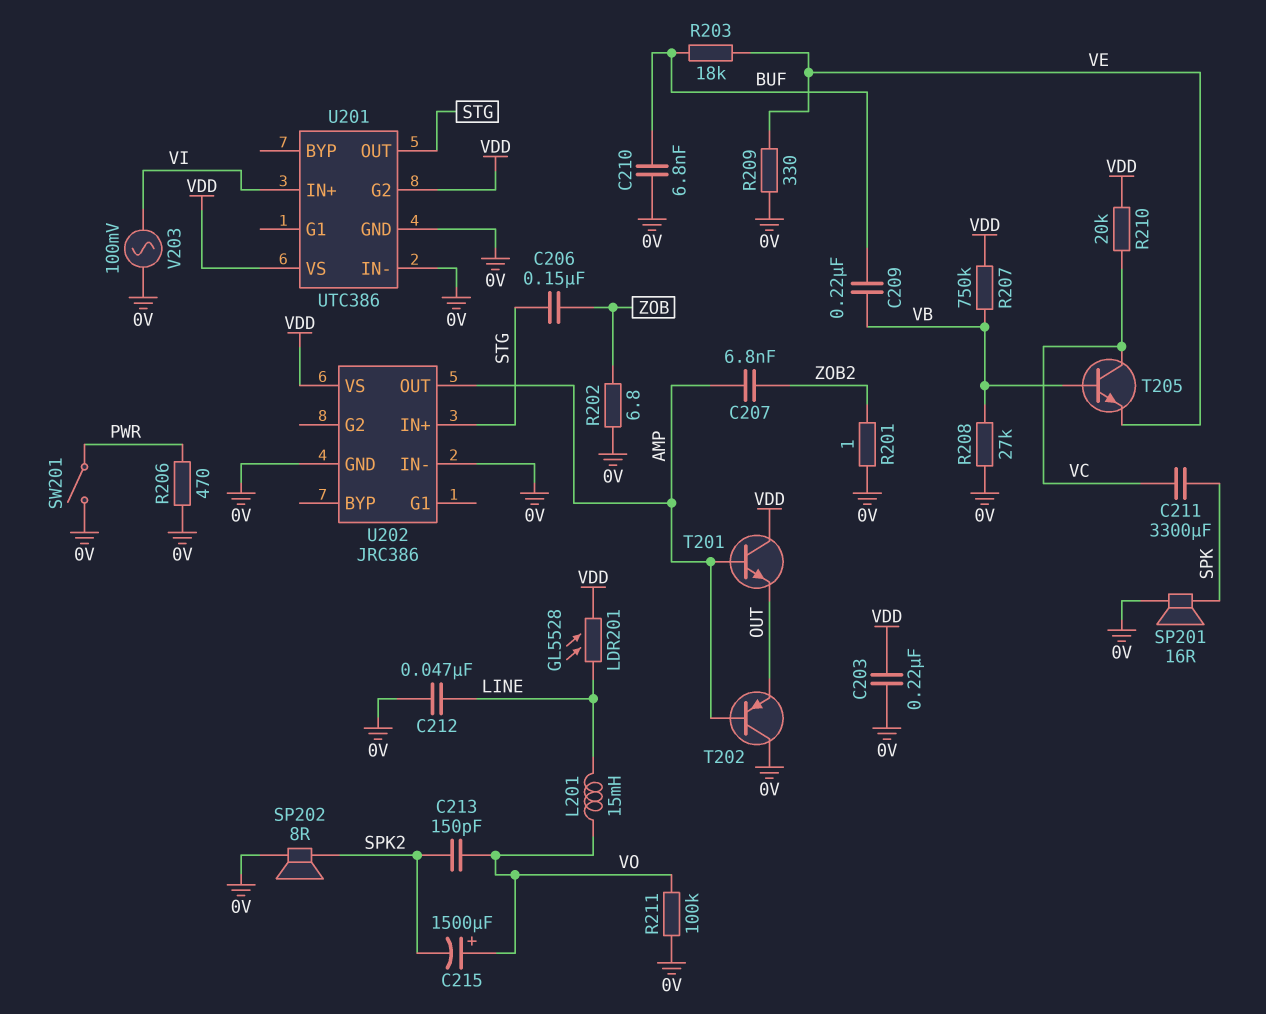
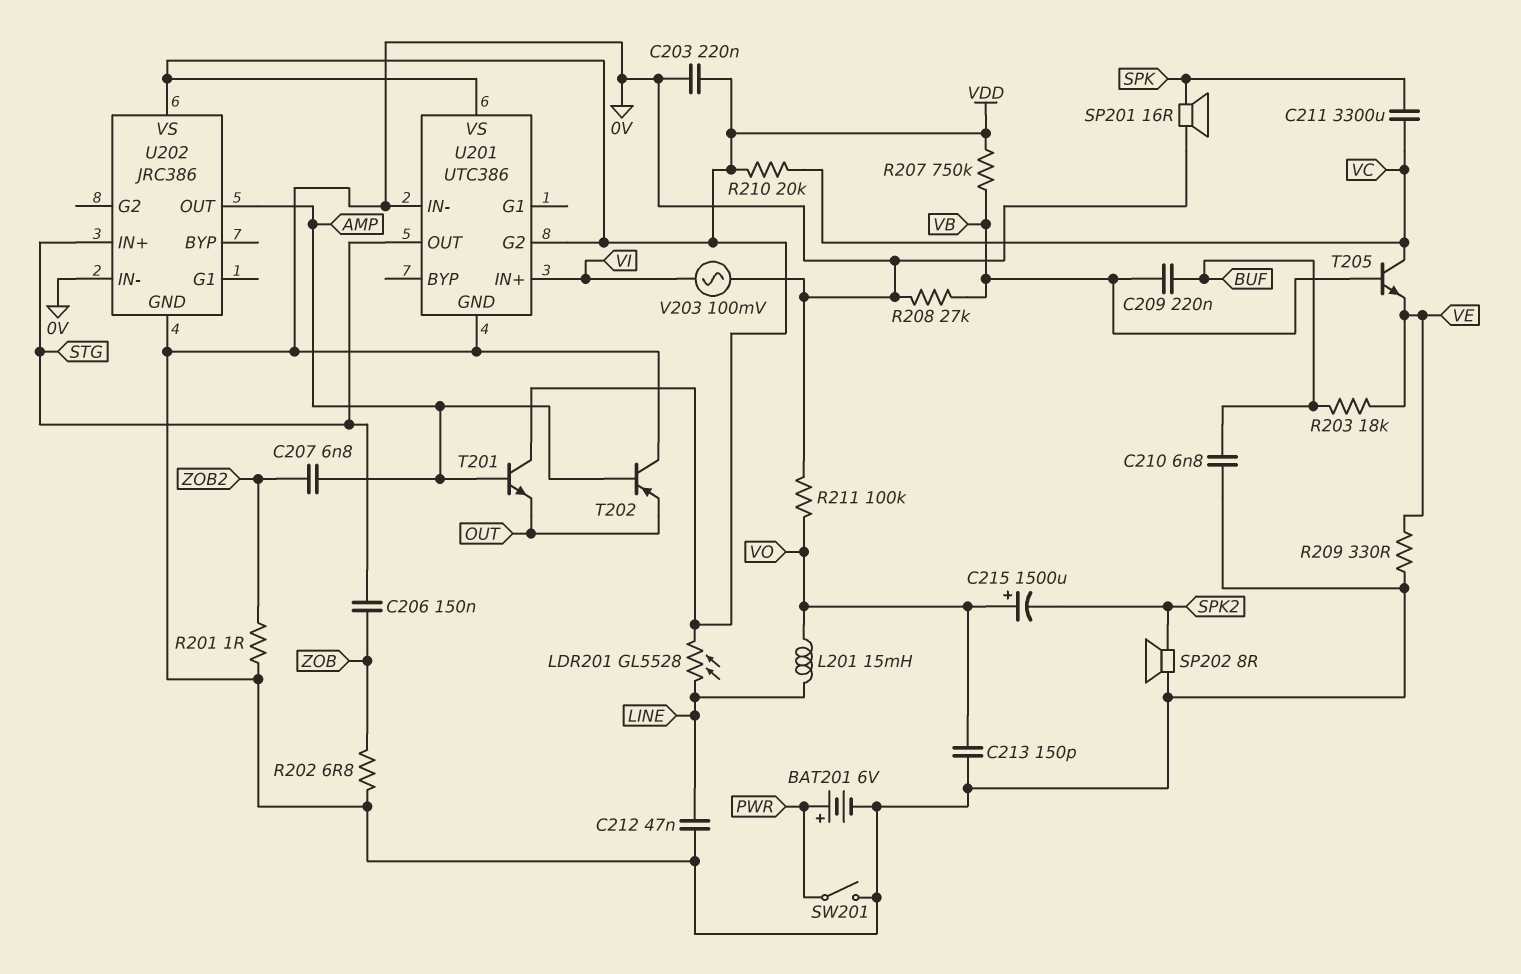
BAT201: none -> 6V (plus PWR, minus 0V)
C213: 150pF (SPK2, VO) -> 150pF (0V, VO)
R206: 470 (0V, PWR) -> none

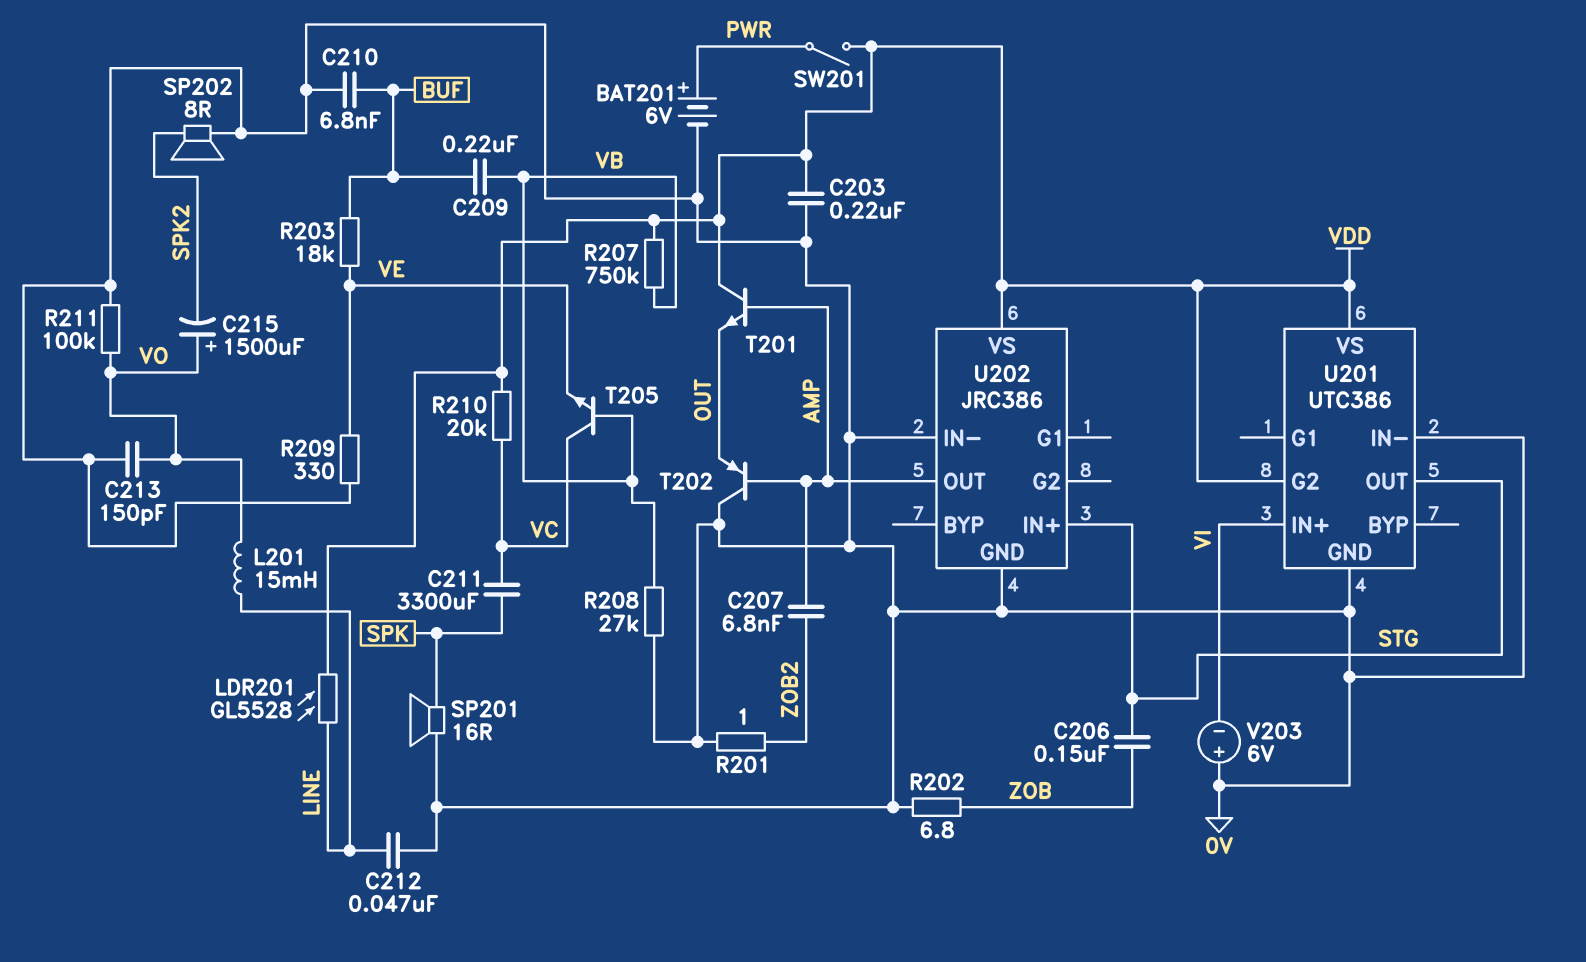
SW201: switch (0V, PWR) -> switch (PWR, VDD)
V203: AC 100mV (0V, VI) -> 6V (plus 0V, minus VI)

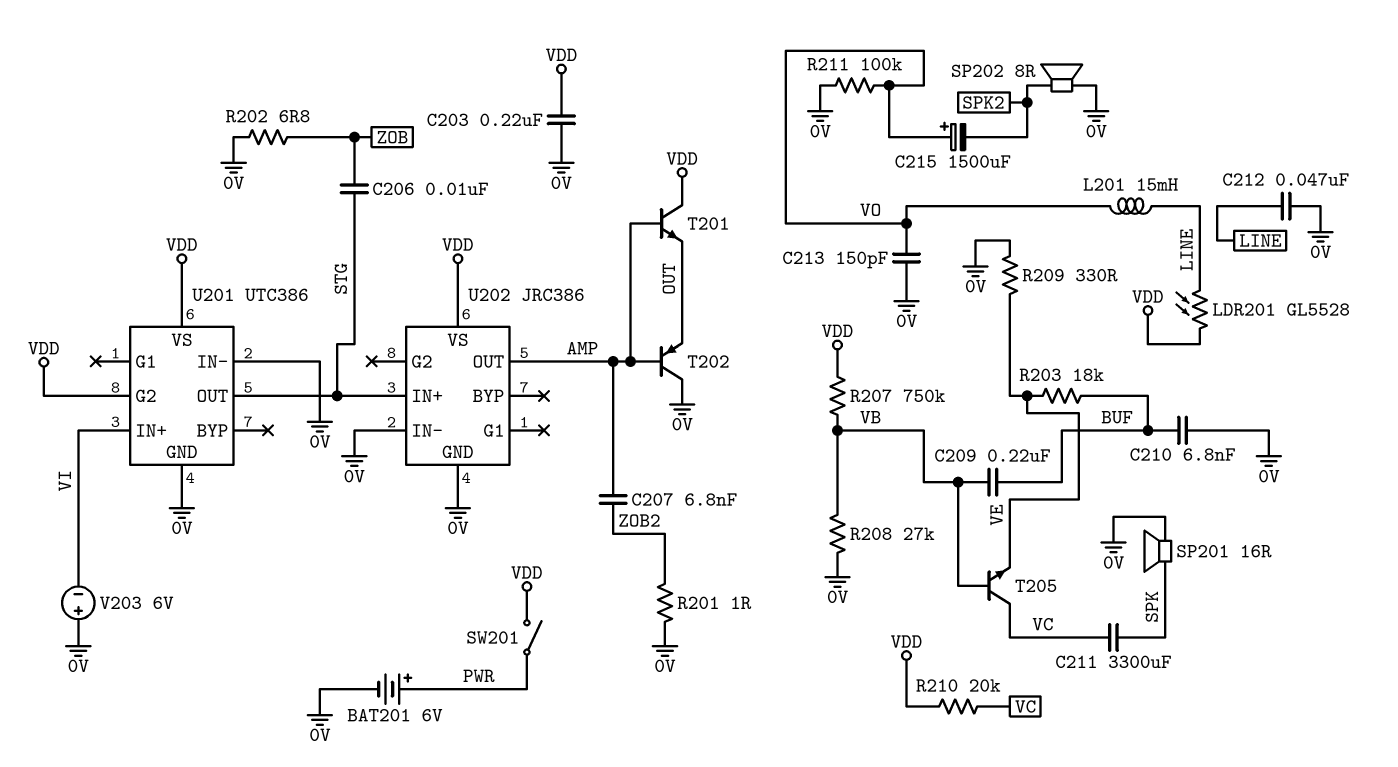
C206: 150nF (STG, ZOB) -> 10nF (STG, ZOB)

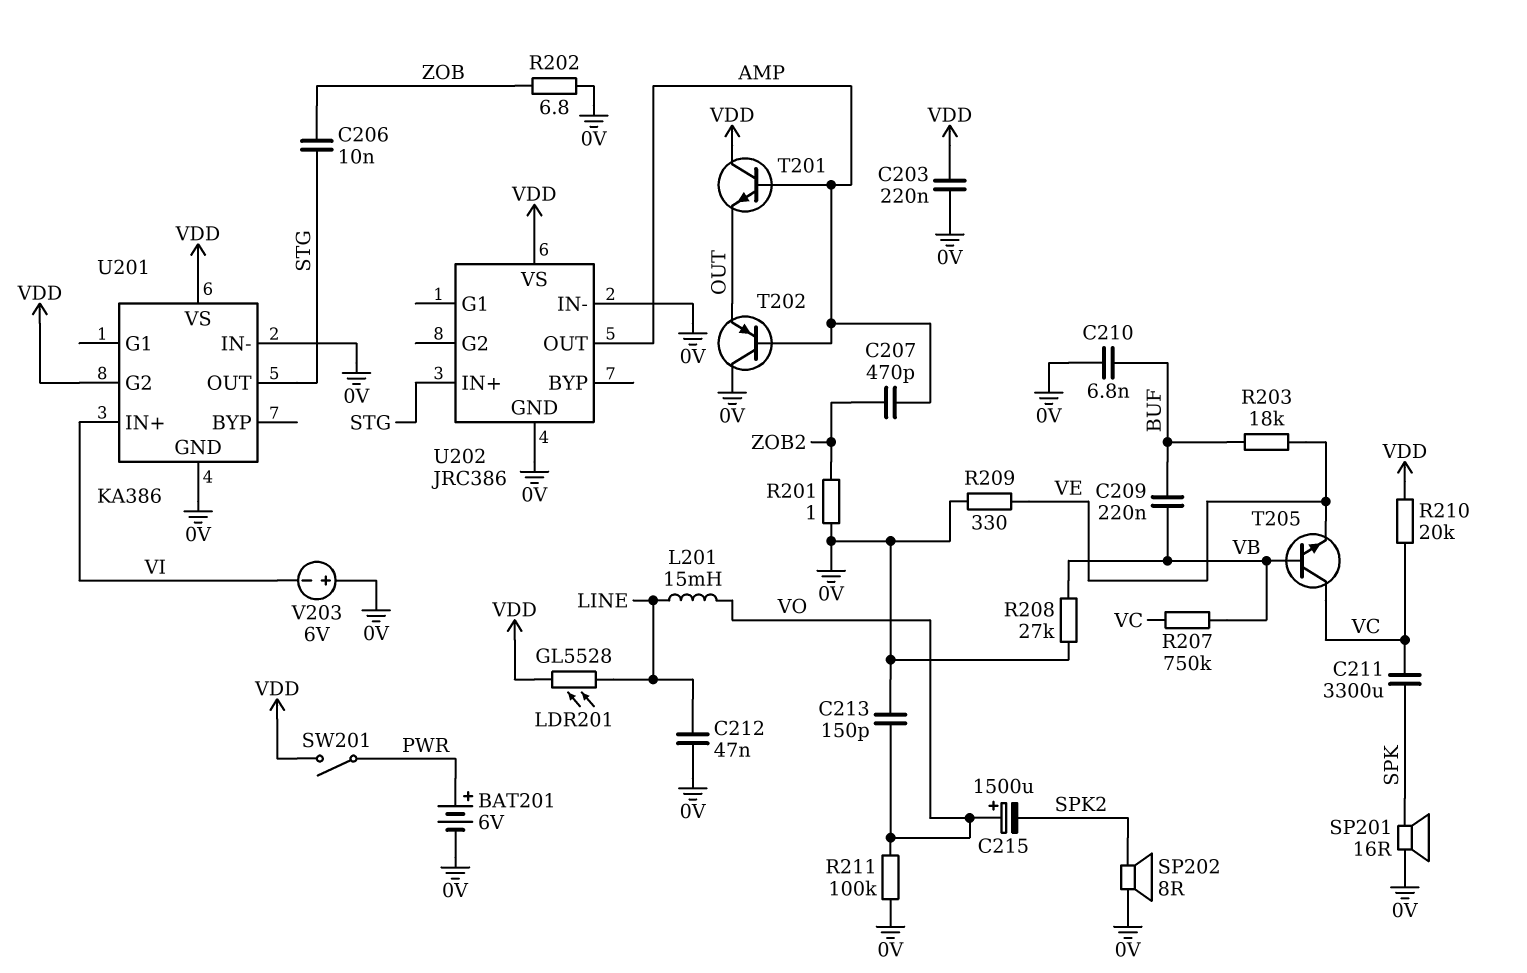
C207: 6.8nF (AMP, ZOB2) -> 470pF (AMP, ZOB2)
R207: 750k (VB, VDD) -> 750k (VB, VC)
U201: UTC386 -> KA386

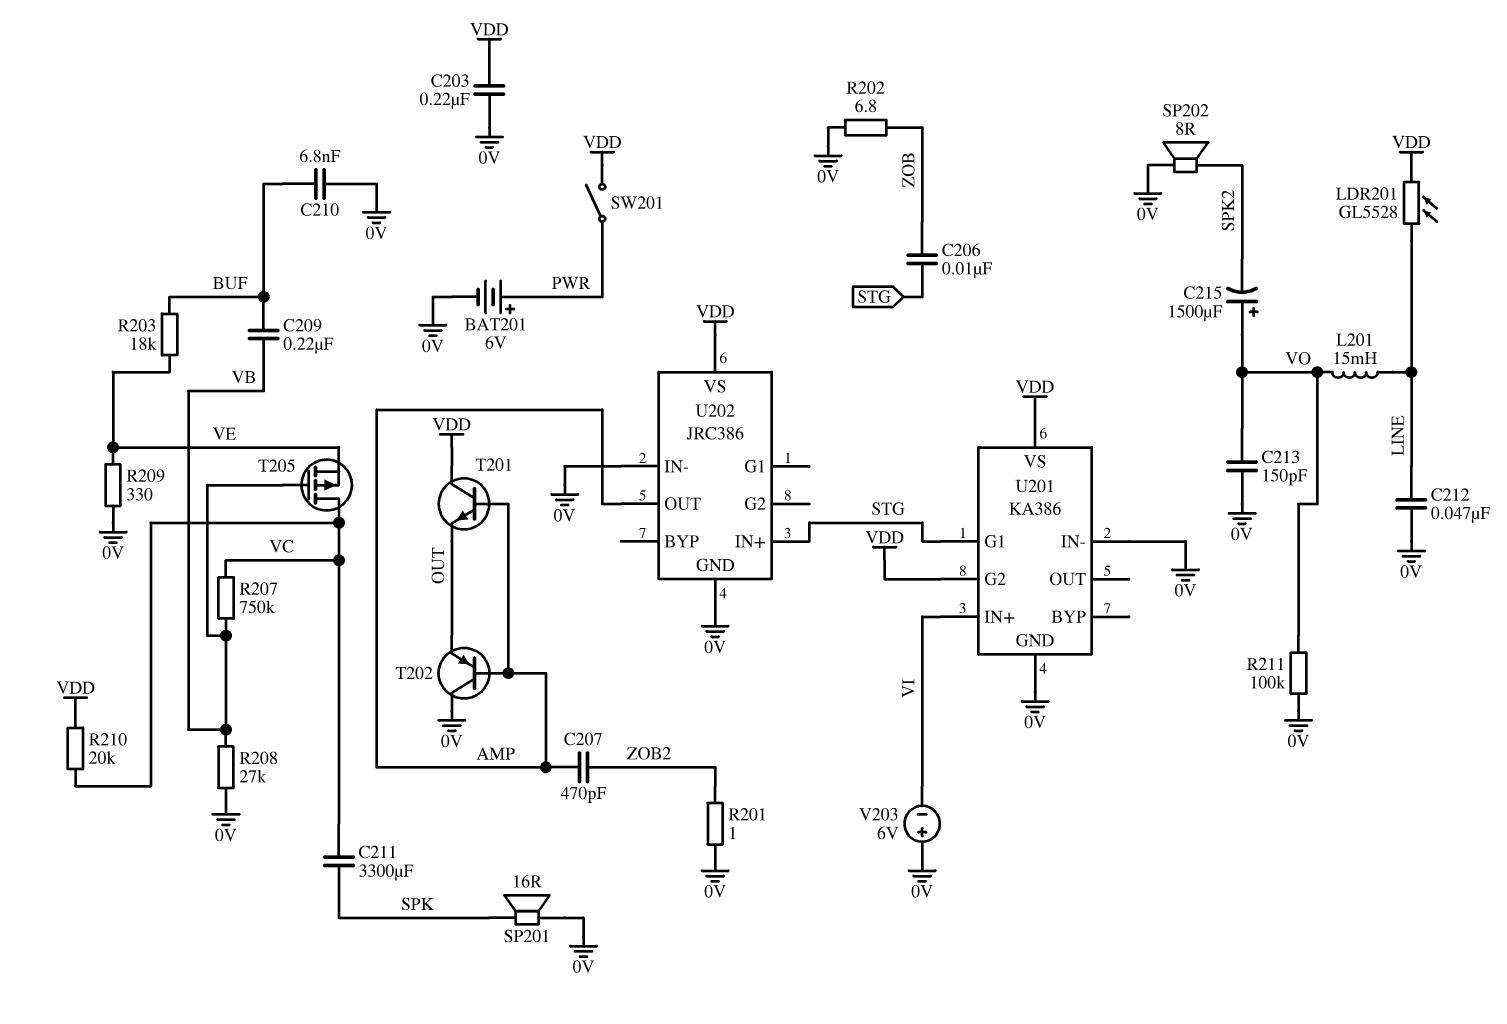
T205: NPN (B VB, C VC, E VE) -> PMOS (G VB, D VC, S VE)
U201 pin G1: none -> STG
U201 pin OUT: STG -> none

